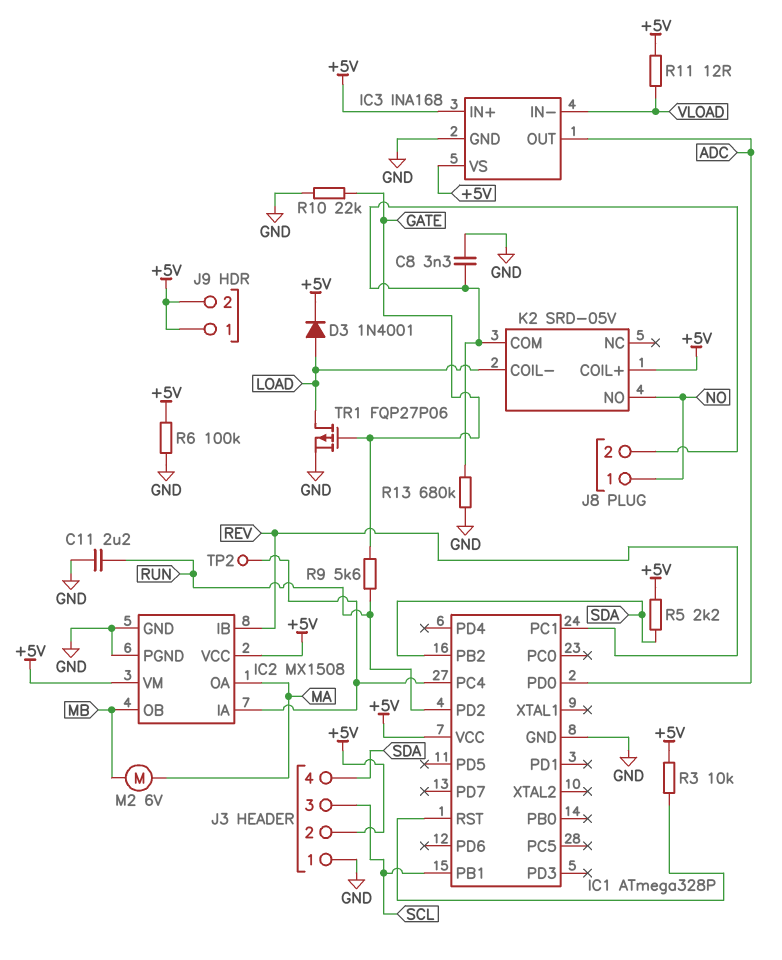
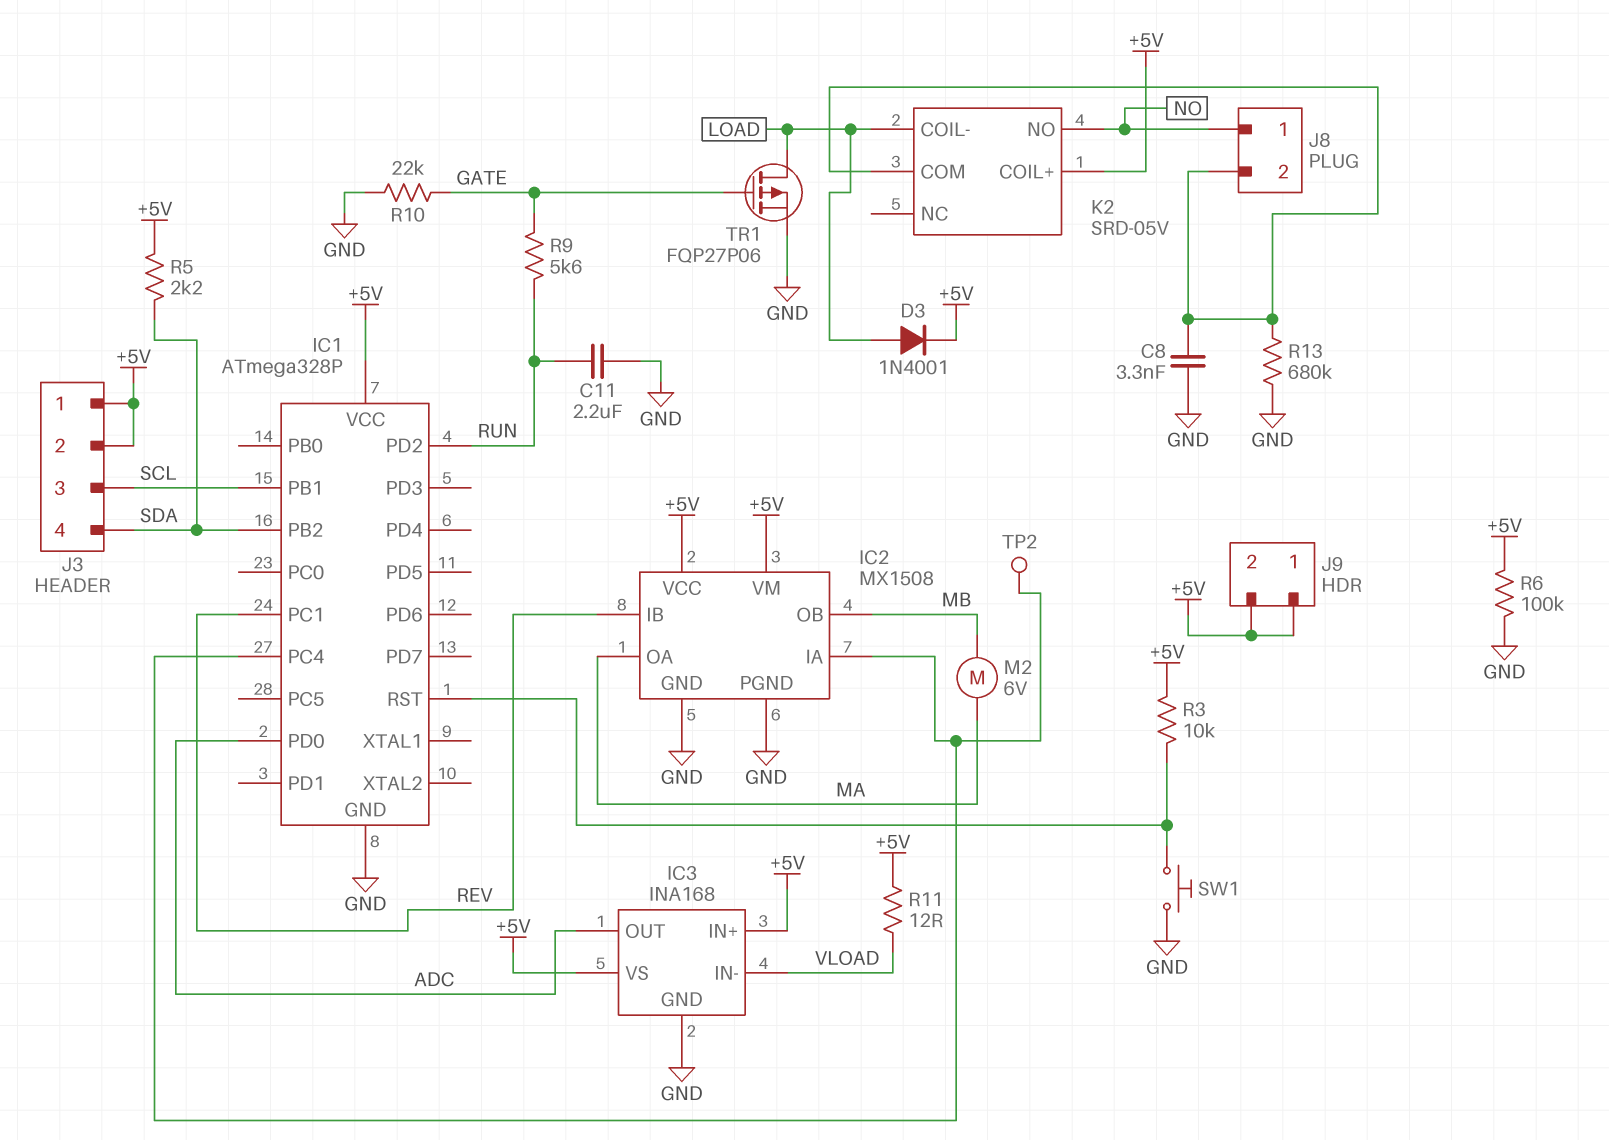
J3 pin 1: GND -> +5V
SW1: none -> button (GND, IC1/RST)

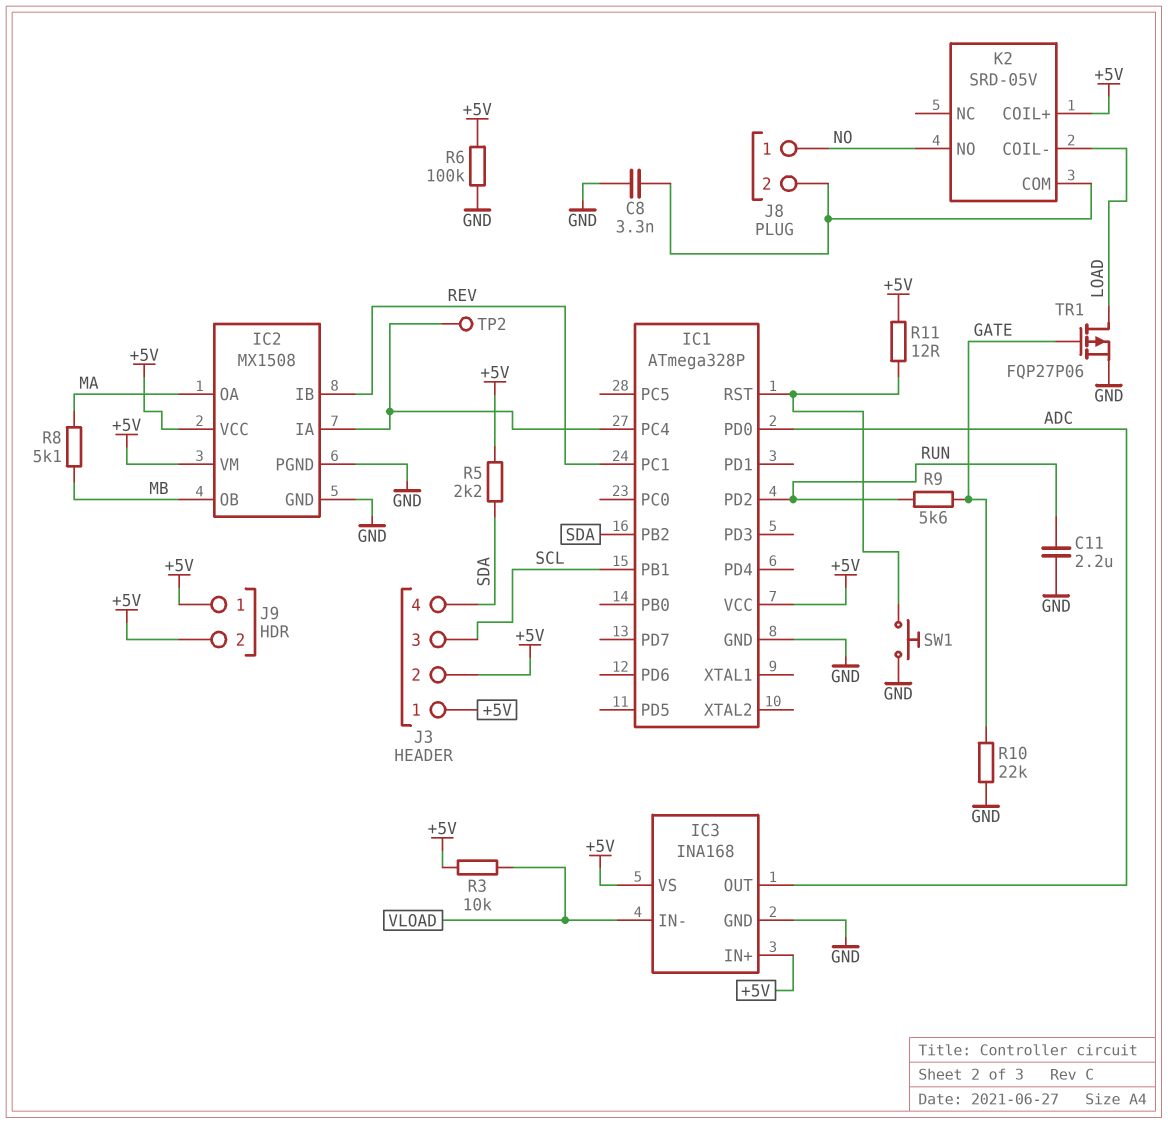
D3: diode 1N4001 (A LOAD, K +5V) -> none
M2: motor 6V (MA, MB) -> none
R3: 10k (+5V, IC1/RST) -> 10k (+5V, VLOAD)
R8: none -> 5.1k (MA, MB)
R11: 12 (+5V, VLOAD) -> 12 (+5V, IC1/RST)
R13: 680k (GND, J8/2) -> none

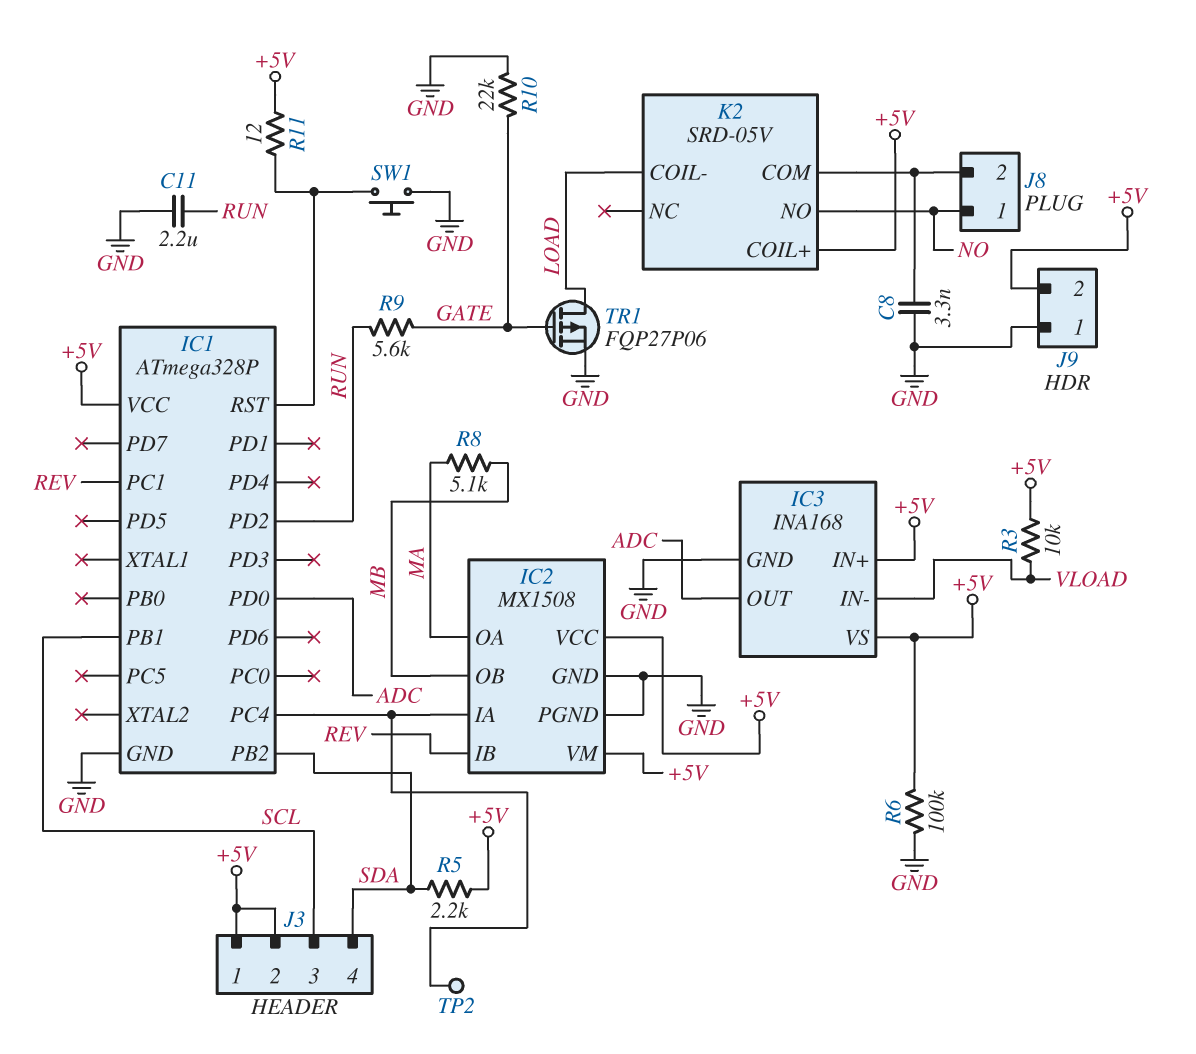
J9 pin 1: +5V -> GND

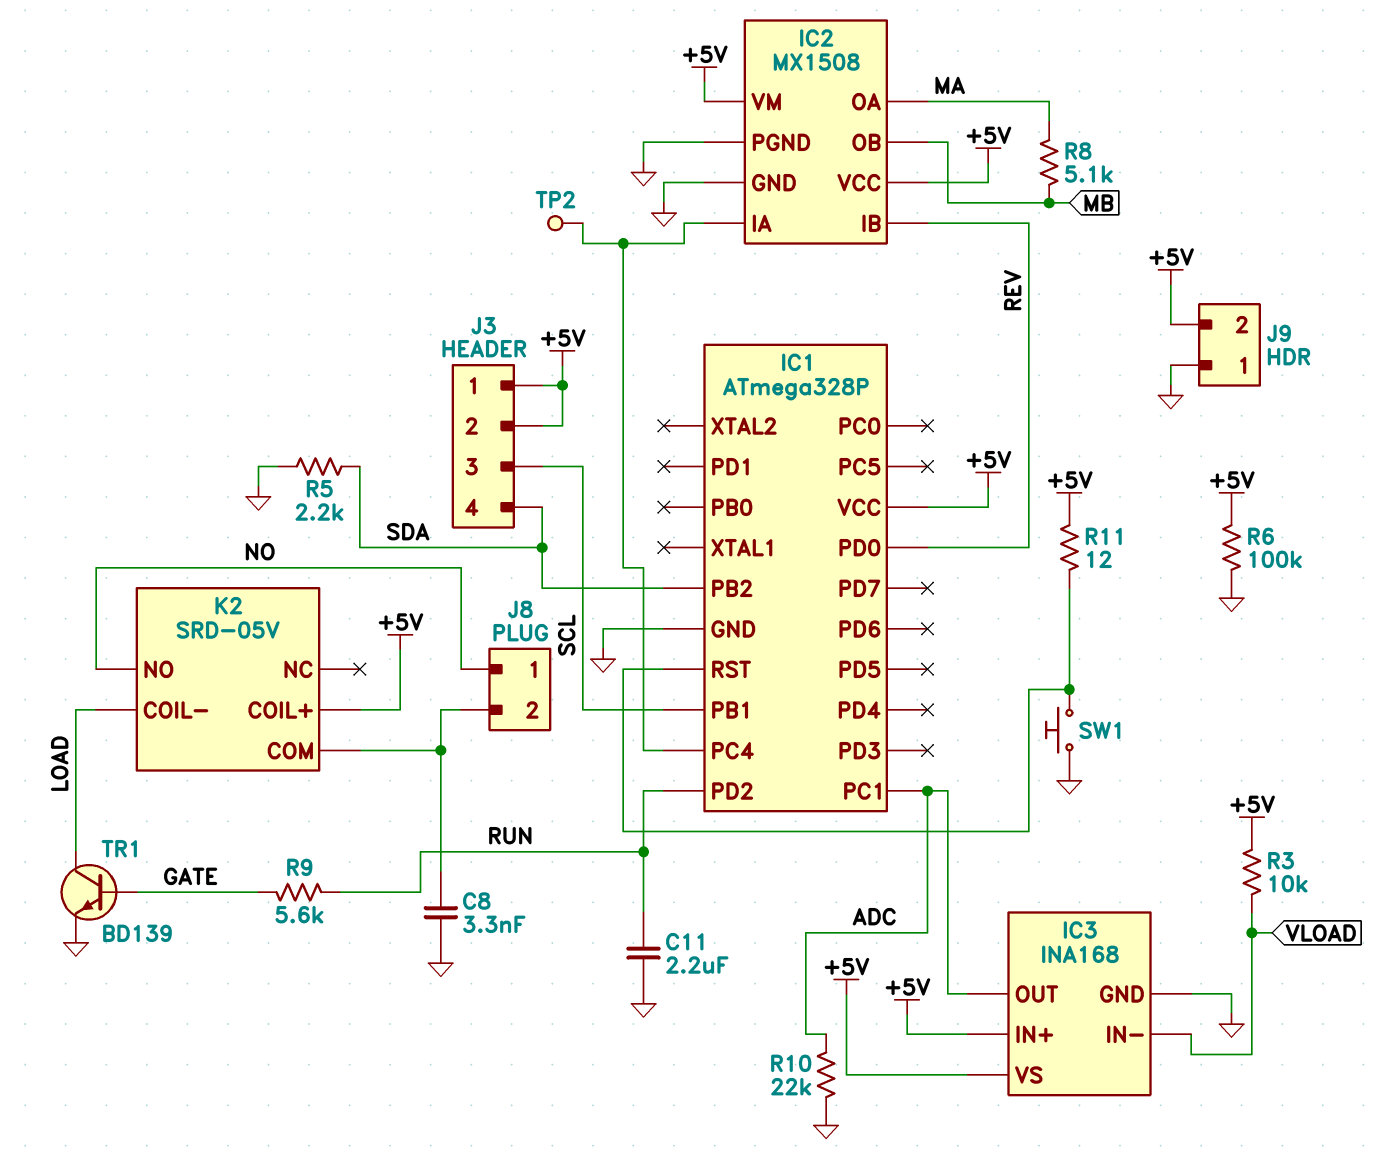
IC1 pin PC1: REV -> ADC
IC1 pin PD0: ADC -> REV
R5: 2.2k (+5V, SDA) -> 2.2k (GND, SDA)
R10: 22k (GATE, GND) -> 22k (ADC, GND)
TR1: PMOS FQP27P06 (G GATE, D LOAD, S GND) -> NPN BD139 (B GATE, C LOAD, E GND)

